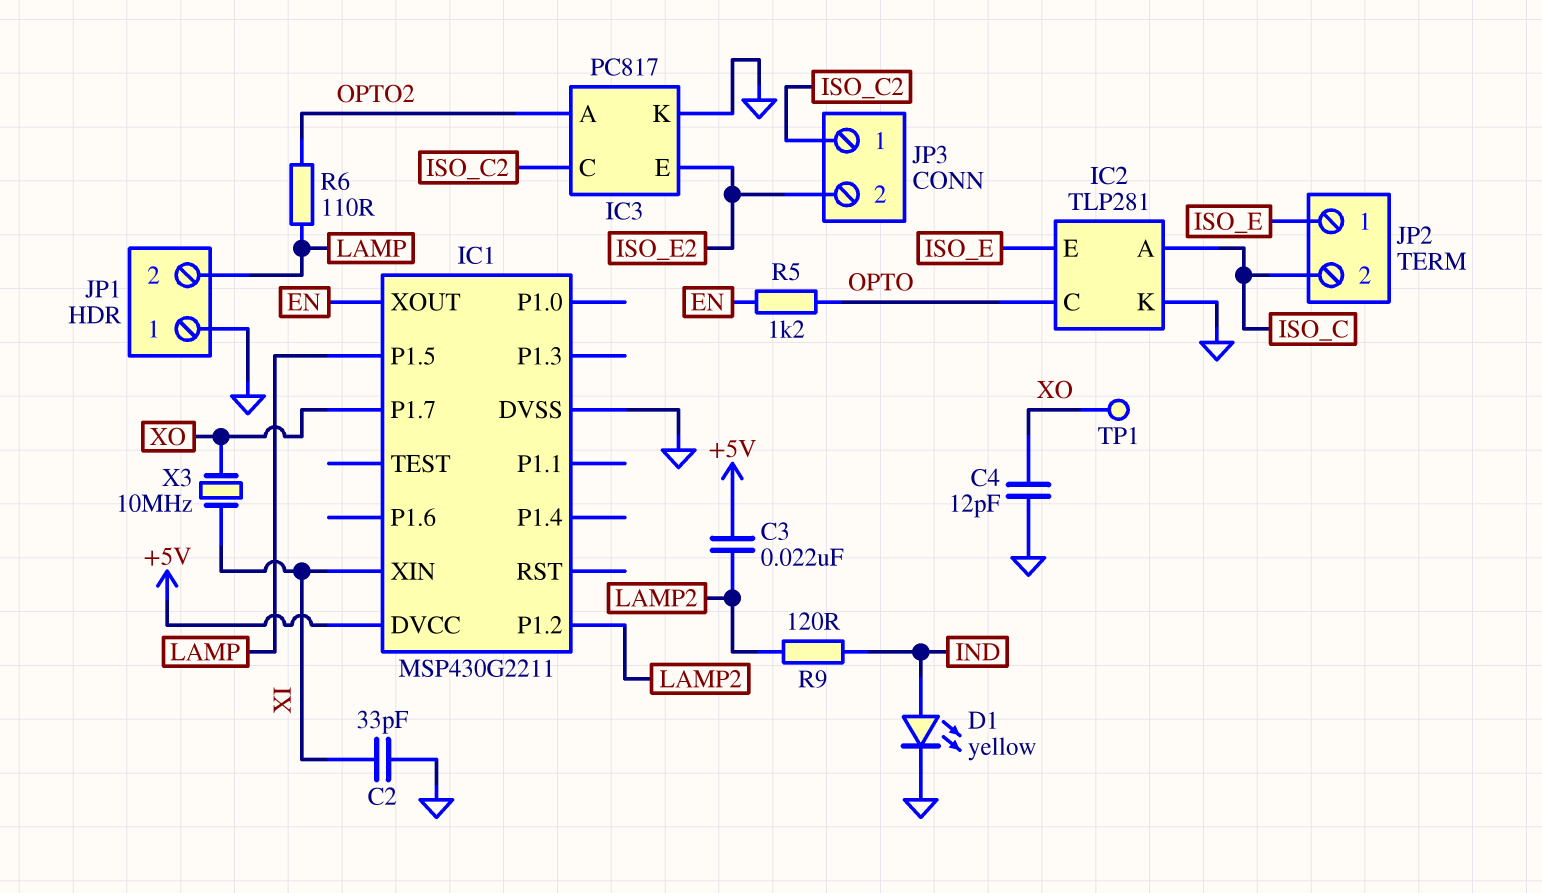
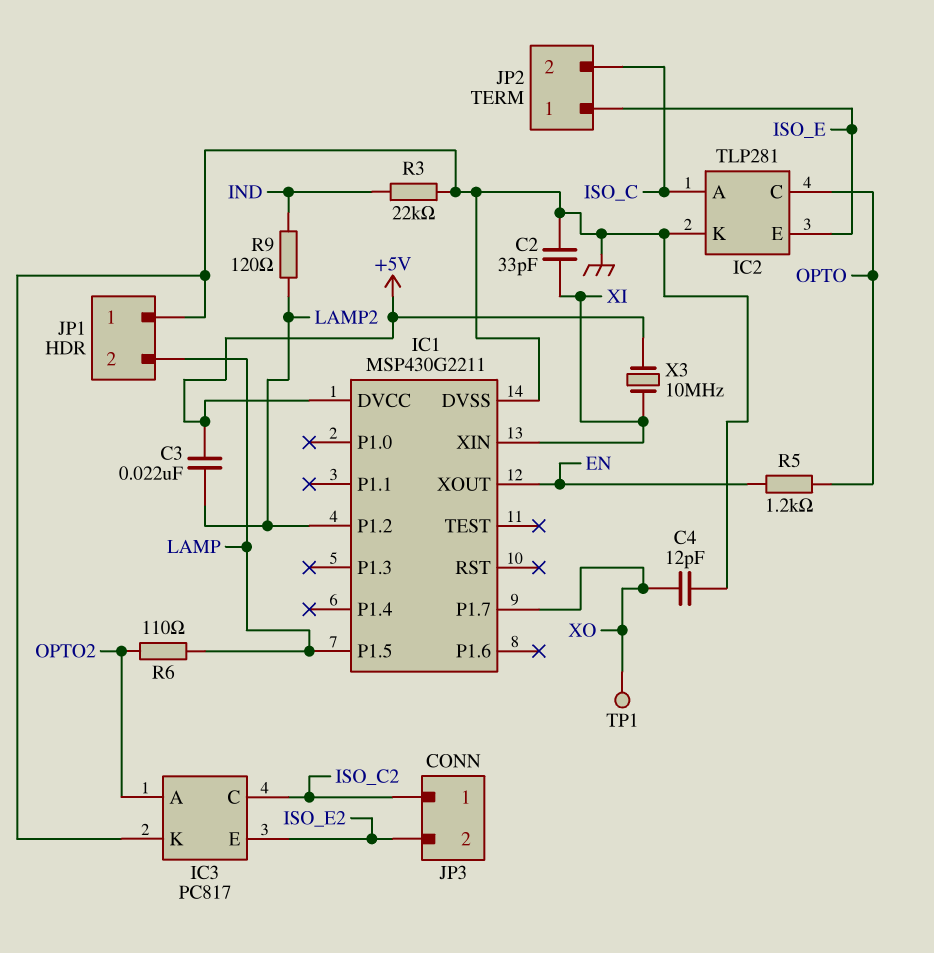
D1: LED yellow (A IND, K GND) -> none
R3: none -> 22k (GND, IND)
X3: 10MHz (XI, XO) -> 10MHz (+5V, XI)

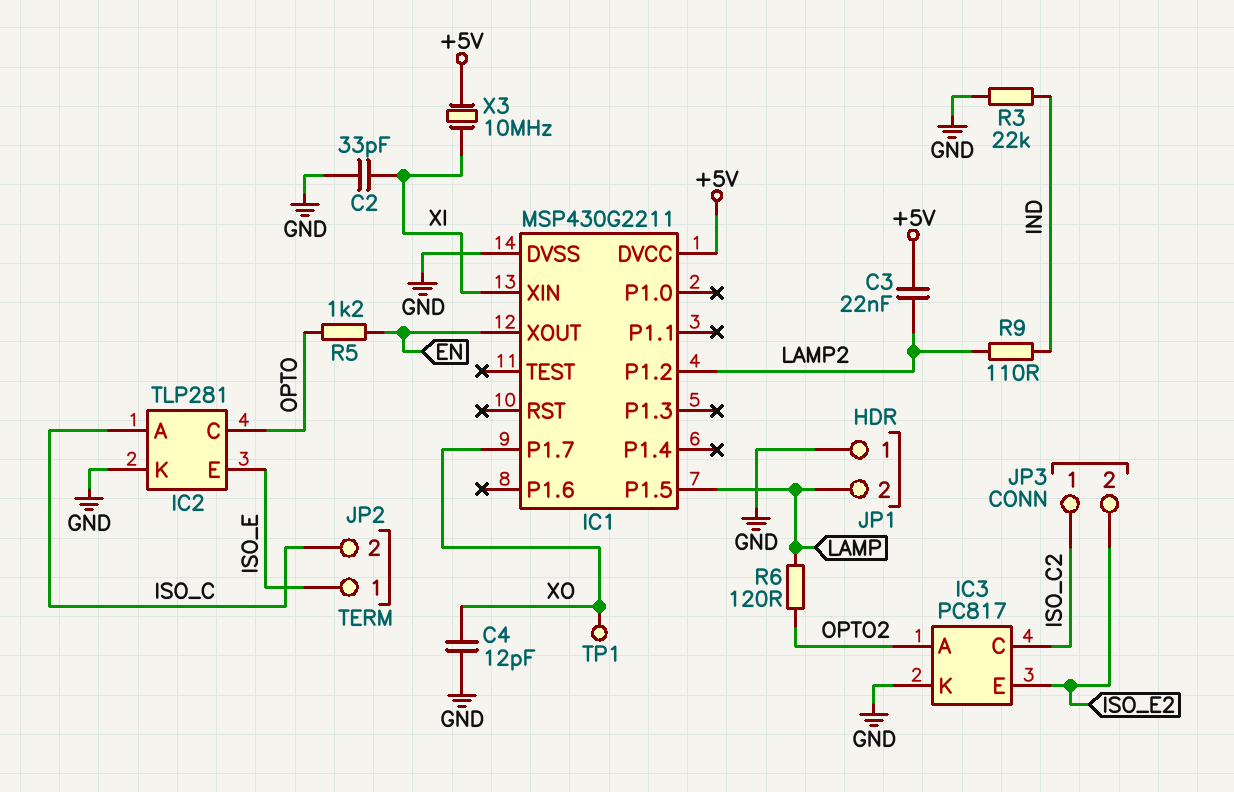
R6: 110 (LAMP, OPTO2) -> 120 (LAMP, OPTO2)
R9: 120 (IND, LAMP2) -> 110 (IND, LAMP2)

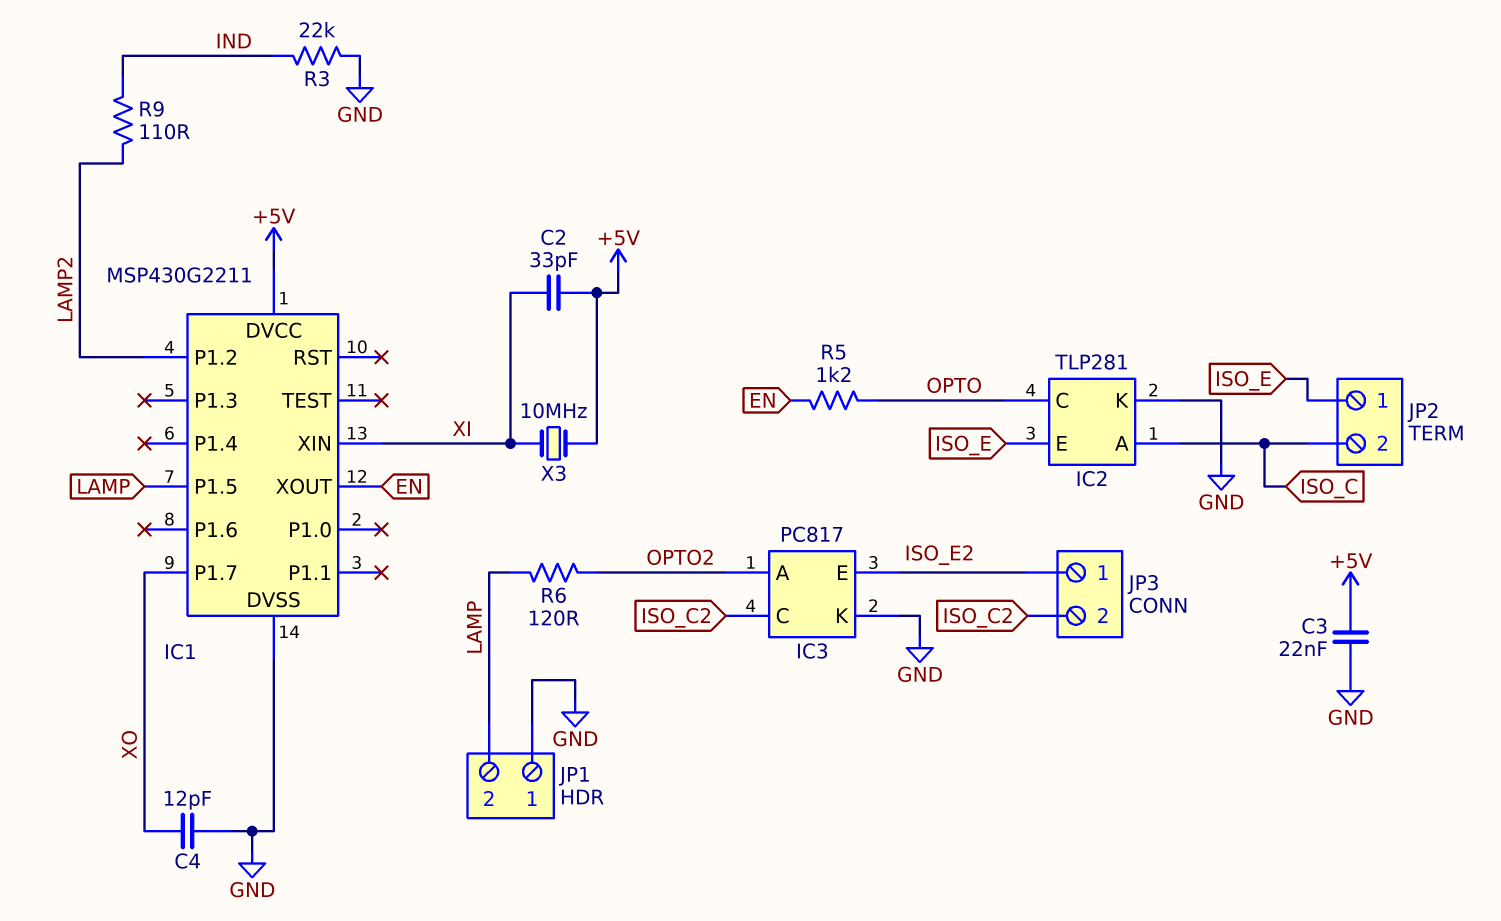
C2: 33pF (GND, XI) -> 33pF (+5V, XI)
C3: 22nF (+5V, LAMP2) -> 22nF (+5V, GND)
JP3 pin 1: ISO_C2 -> ISO_E2
JP3 pin 2: ISO_E2 -> ISO_C2
TP1: test point (XO) -> none

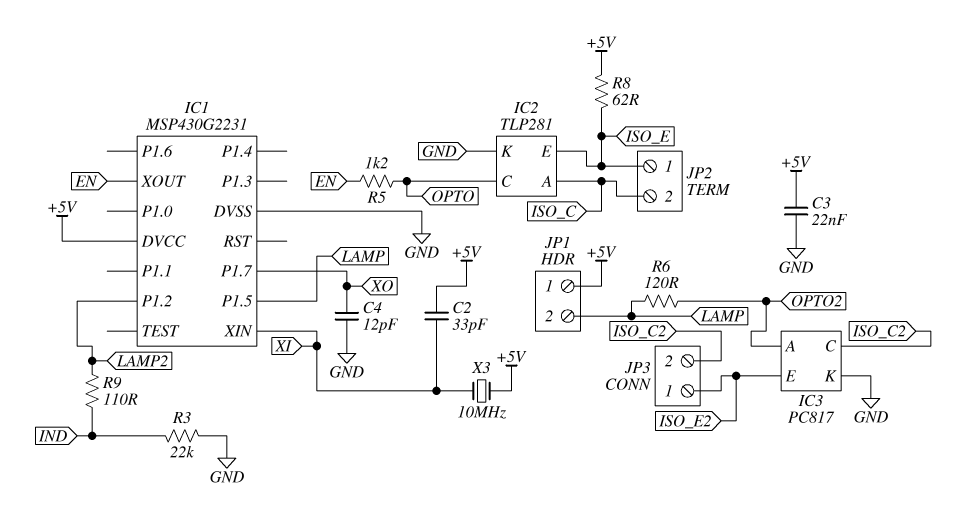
IC1: MSP430G2211 -> MSP430G2231
JP1 pin 1: GND -> +5V
R8: none -> 62 (+5V, ISO_E)

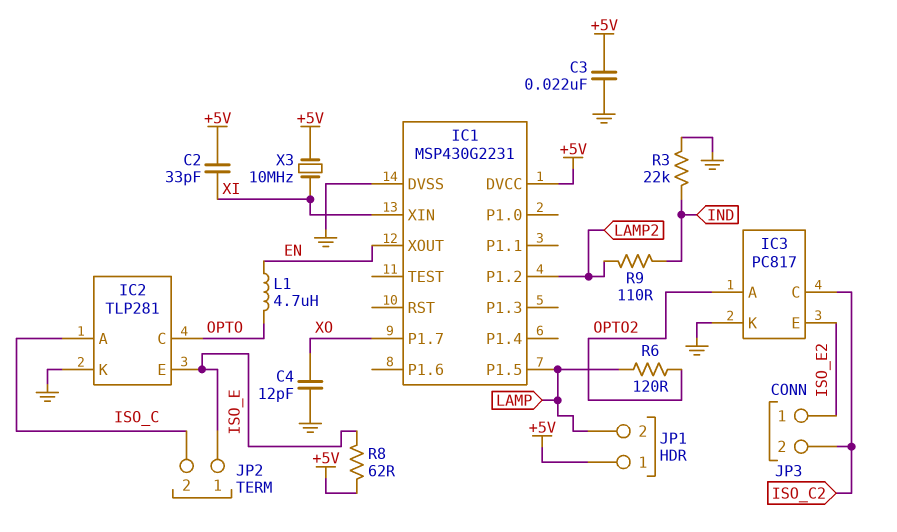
L1: none -> 4.7uH (EN, OPTO)
R5: 1.2k (EN, OPTO) -> none

